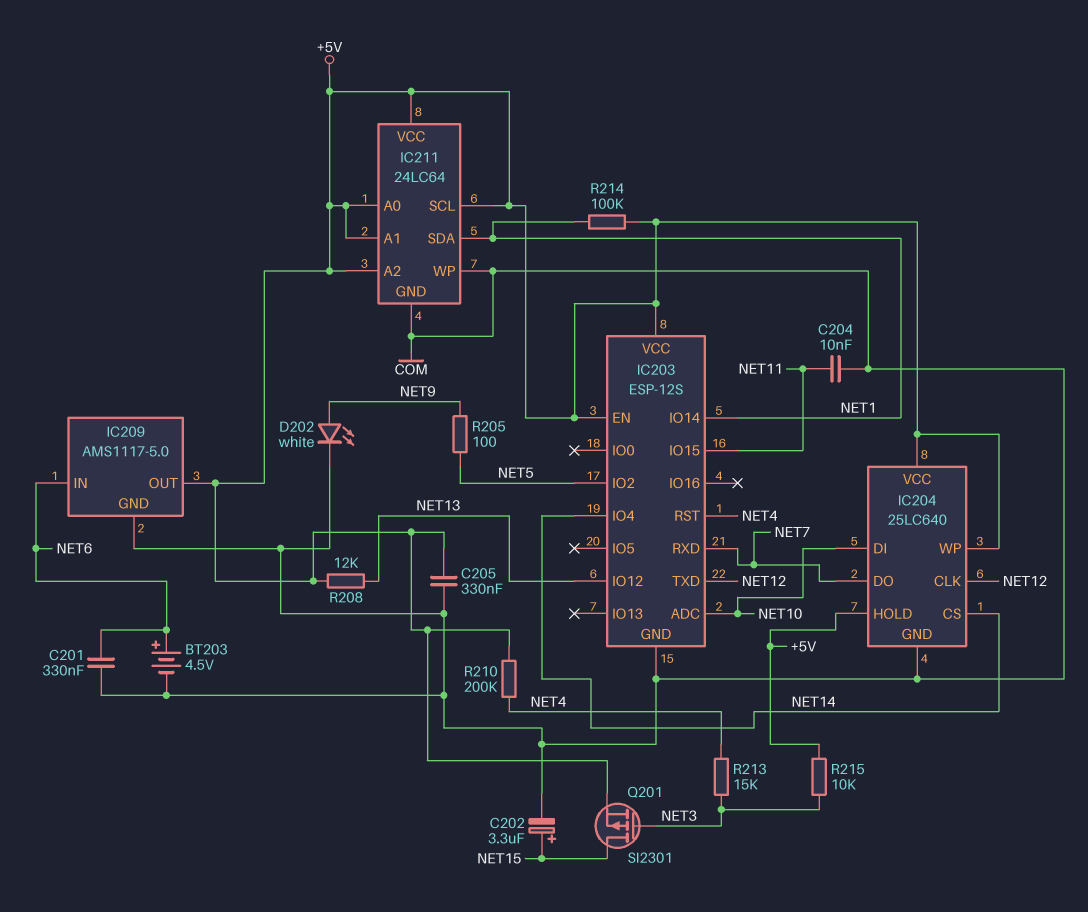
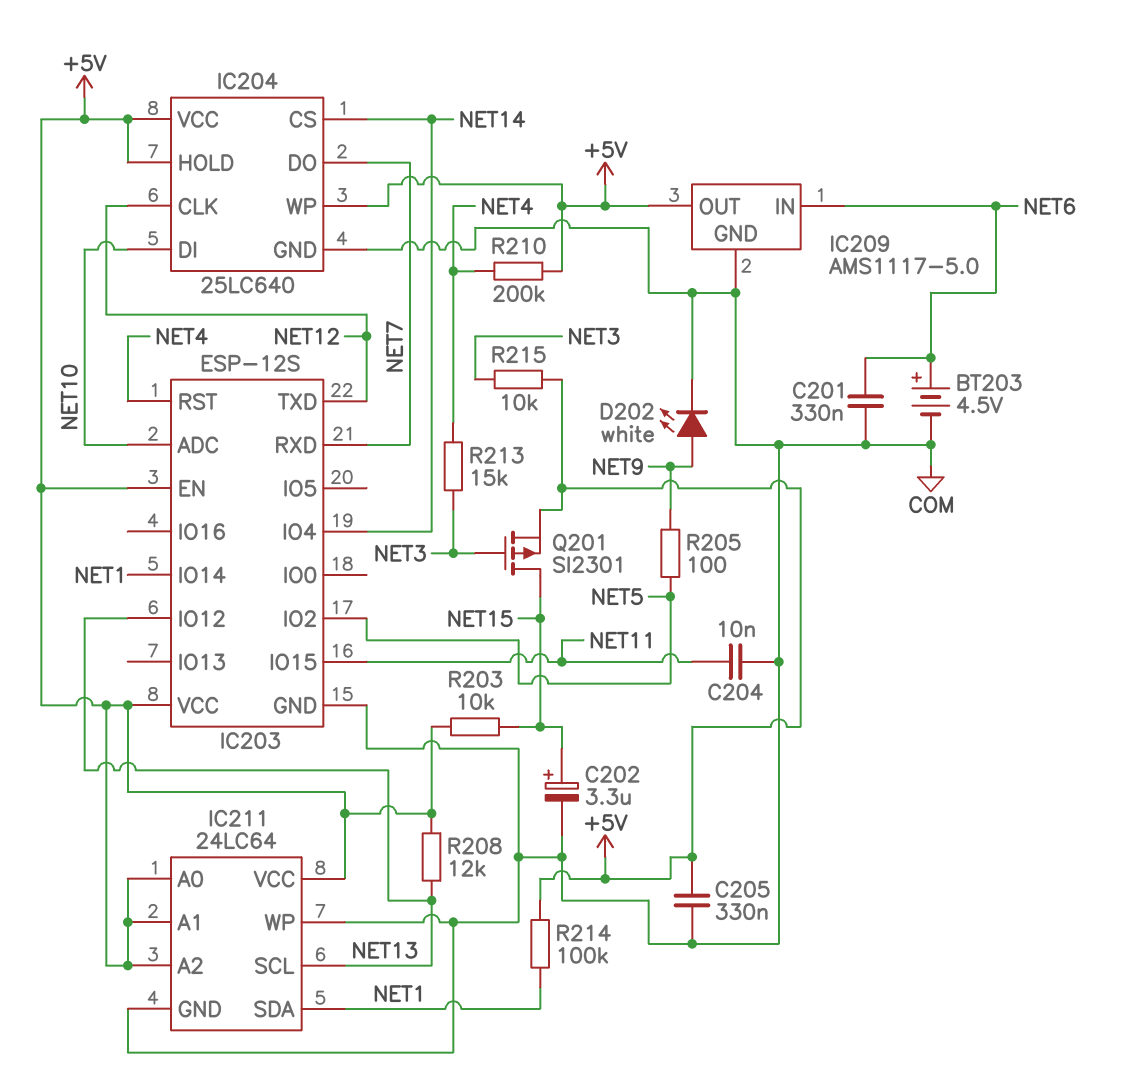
IC211 pin SCL: +5V -> NET13
R203: none -> 10k (+5V, NET15)

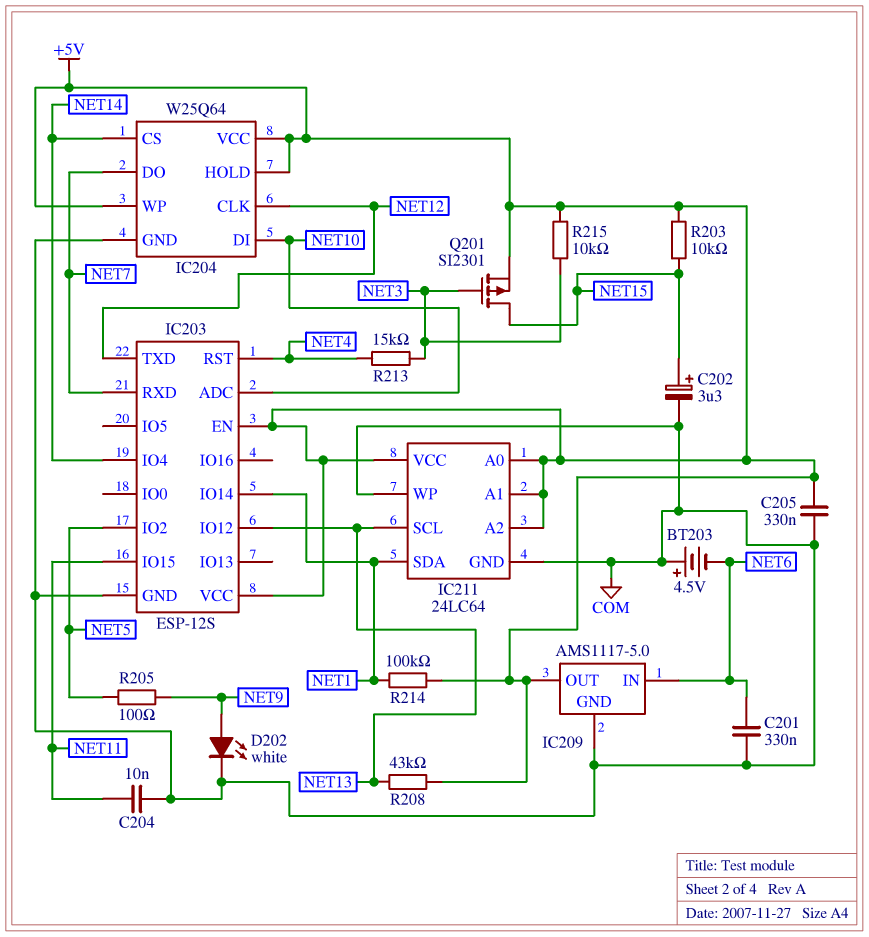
BT203: 4.5V (plus NET6, minus COM) -> 4.5V (plus COM, minus NET6)
IC204: 25LC640 -> W25Q64
R208: 12k (+5V, NET13) -> 43k (+5V, NET13)
R210: 200k (+5V, NET4) -> none

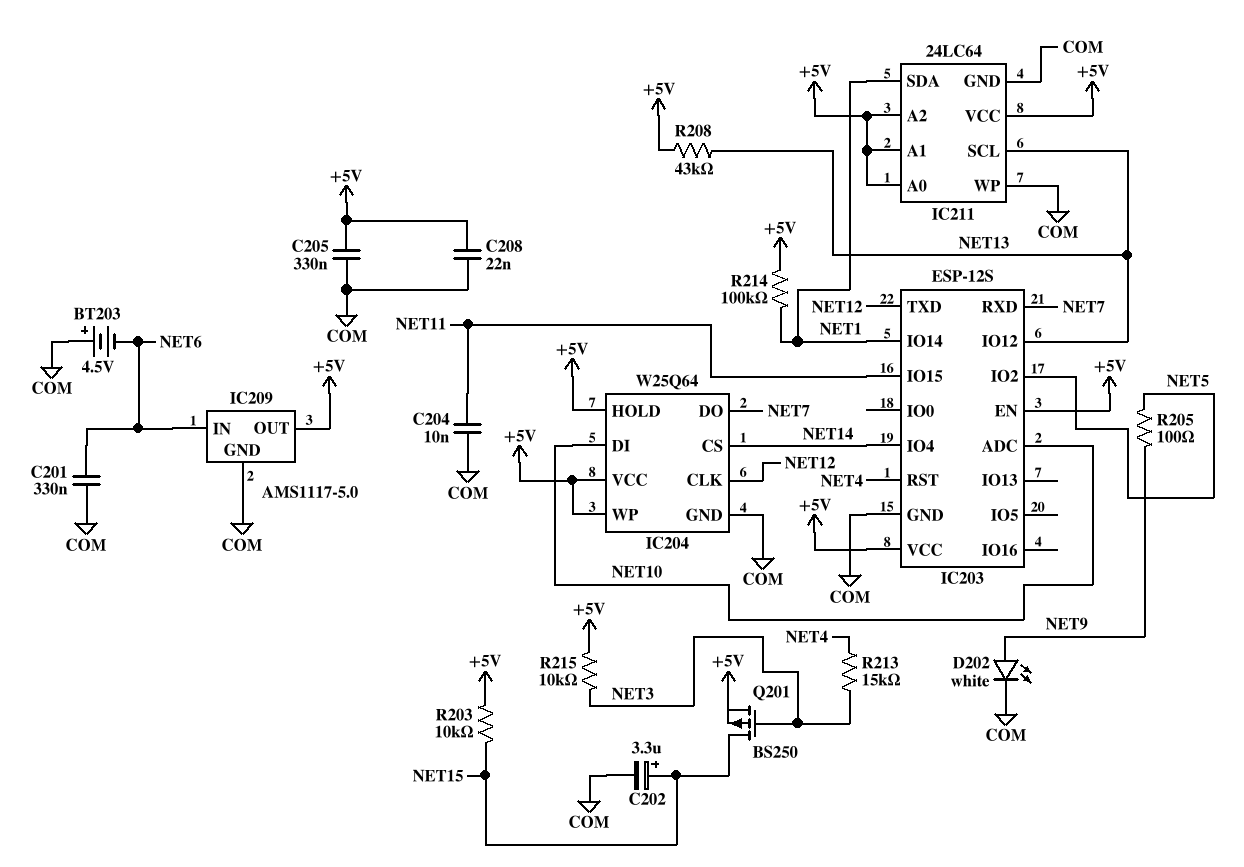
C208: none -> 22nF (+5V, COM)
Q201: PMOS SI2301 (G NET3, D NET15, S +5V) -> PMOS BS250 (G NET3, D NET15, S +5V)

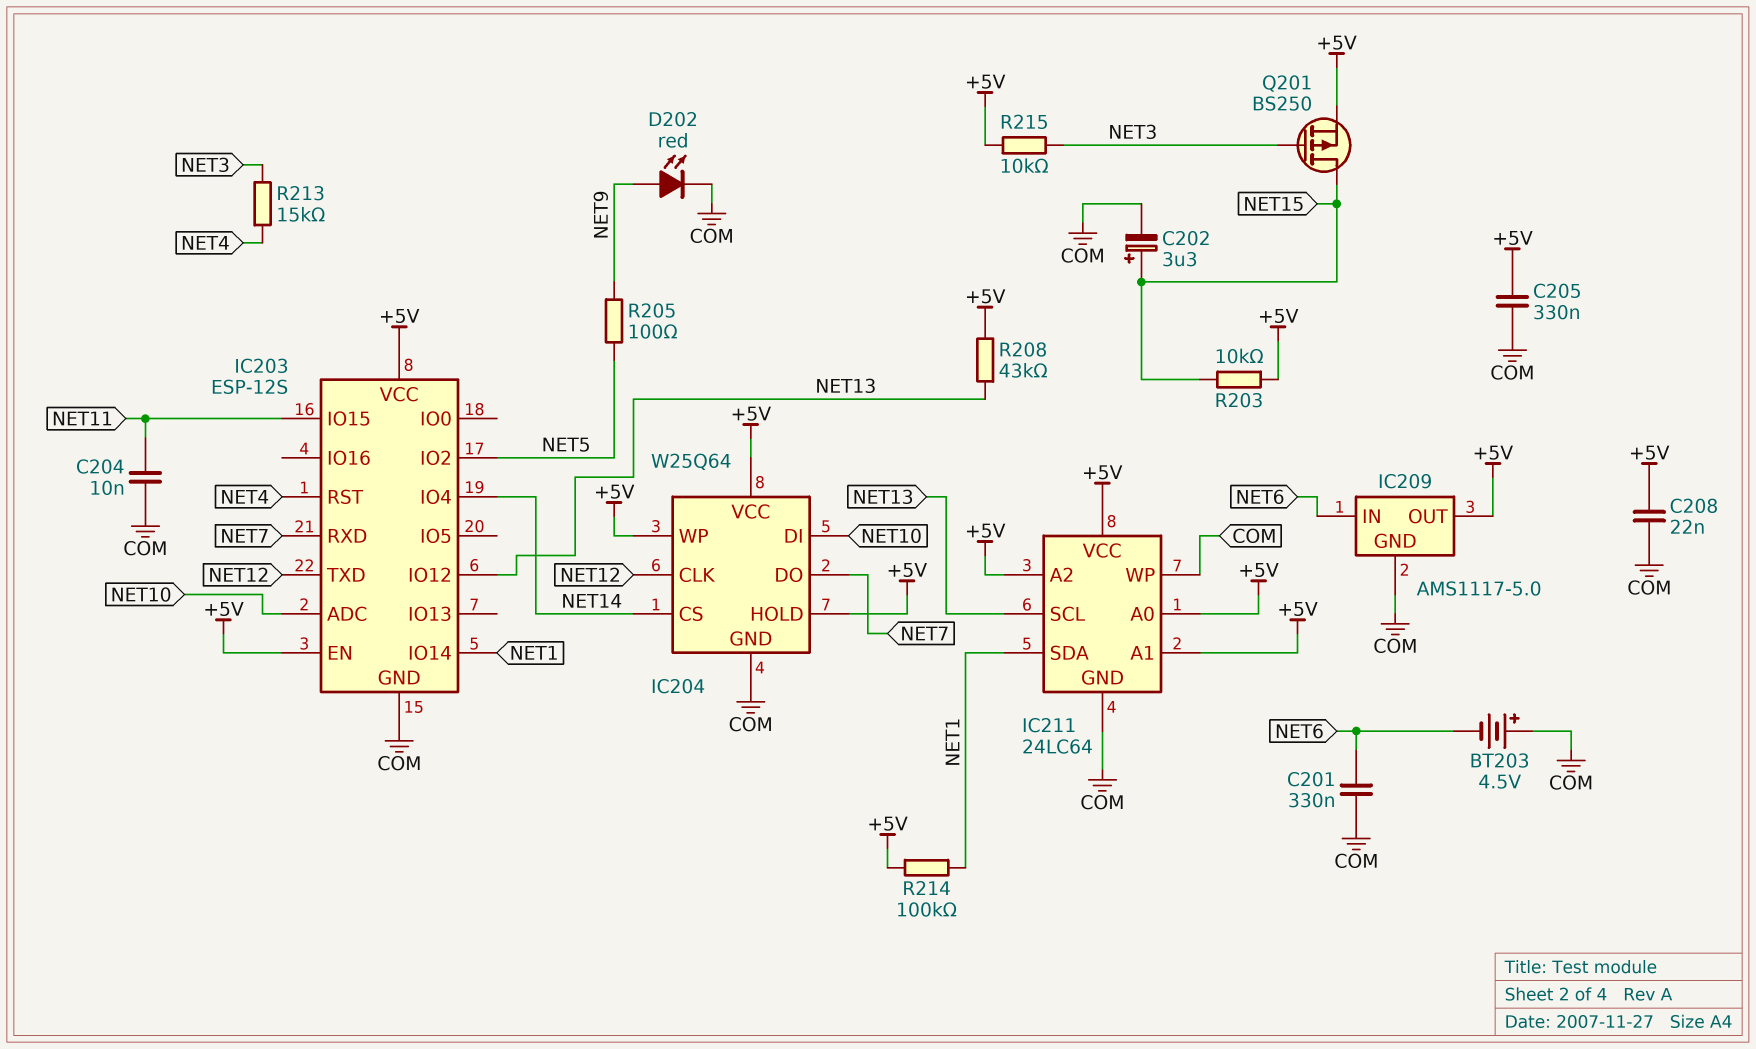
D202: LED white (A NET9, K COM) -> LED red (A NET9, K COM)

